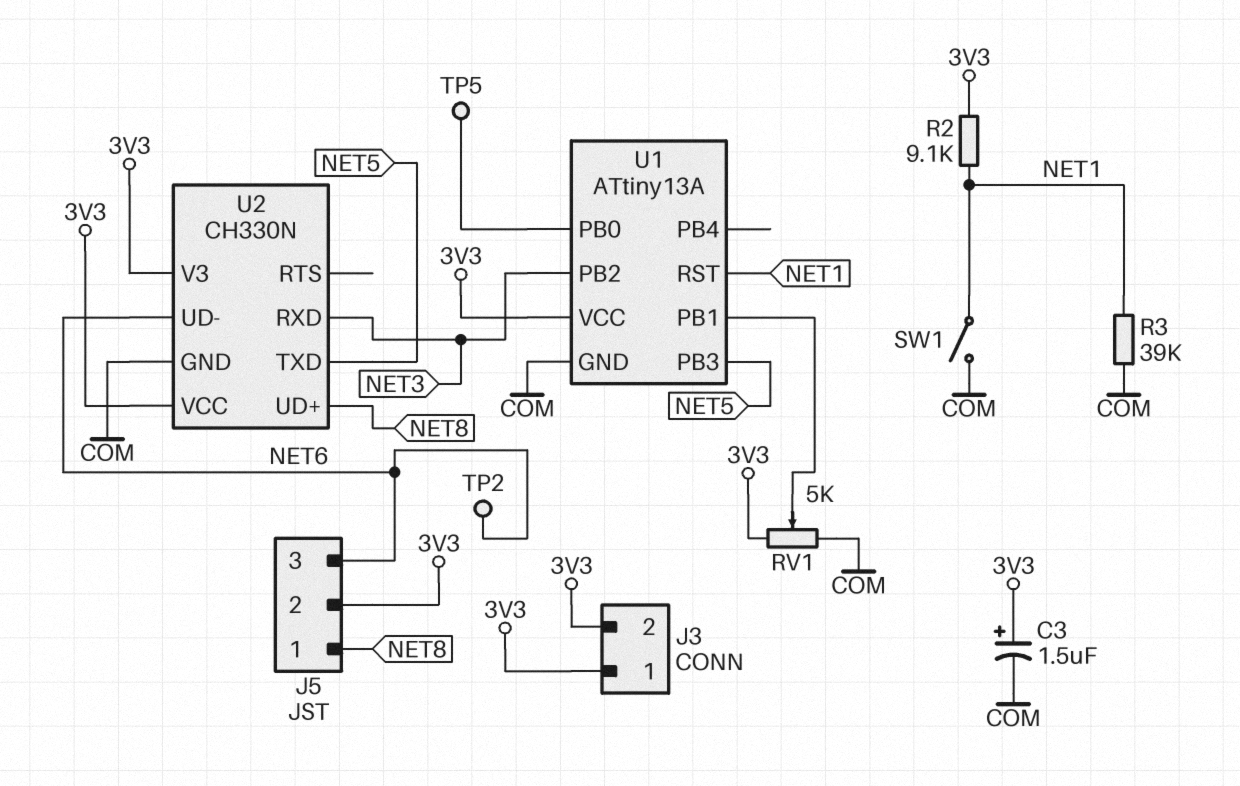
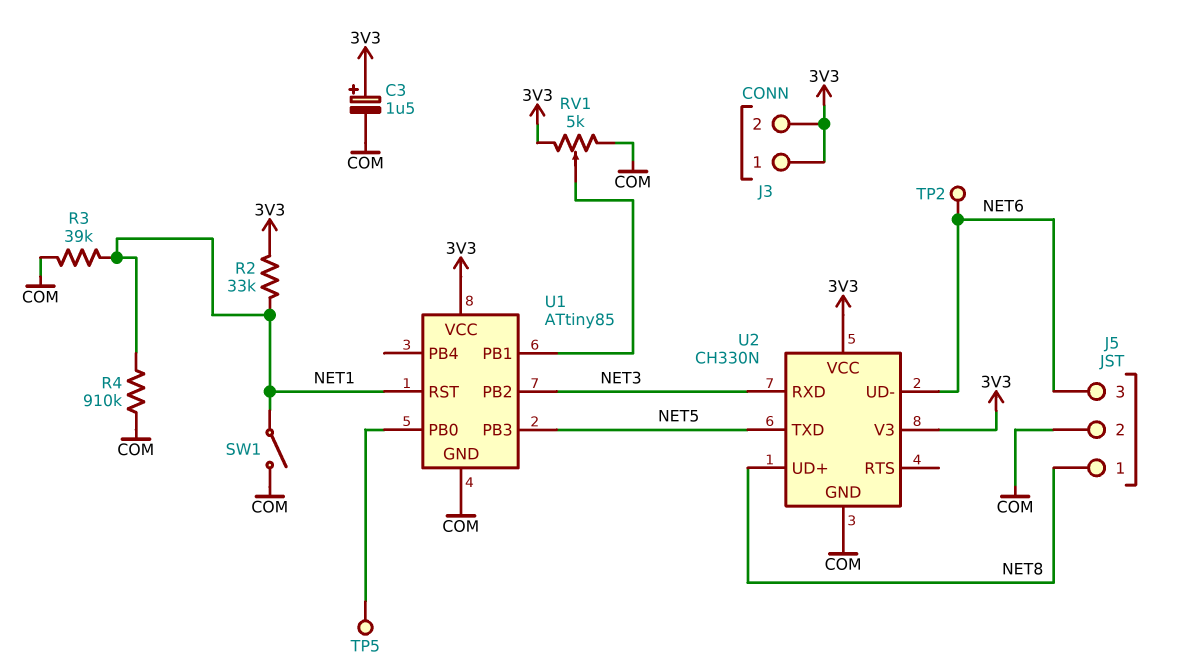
J5 pin 2: 3V3 -> COM
R2: 9.1k (3V3, NET1) -> 33k (3V3, NET1)
R4: none -> 910k (COM, NET1)
U1: ATtiny13A -> ATtiny85

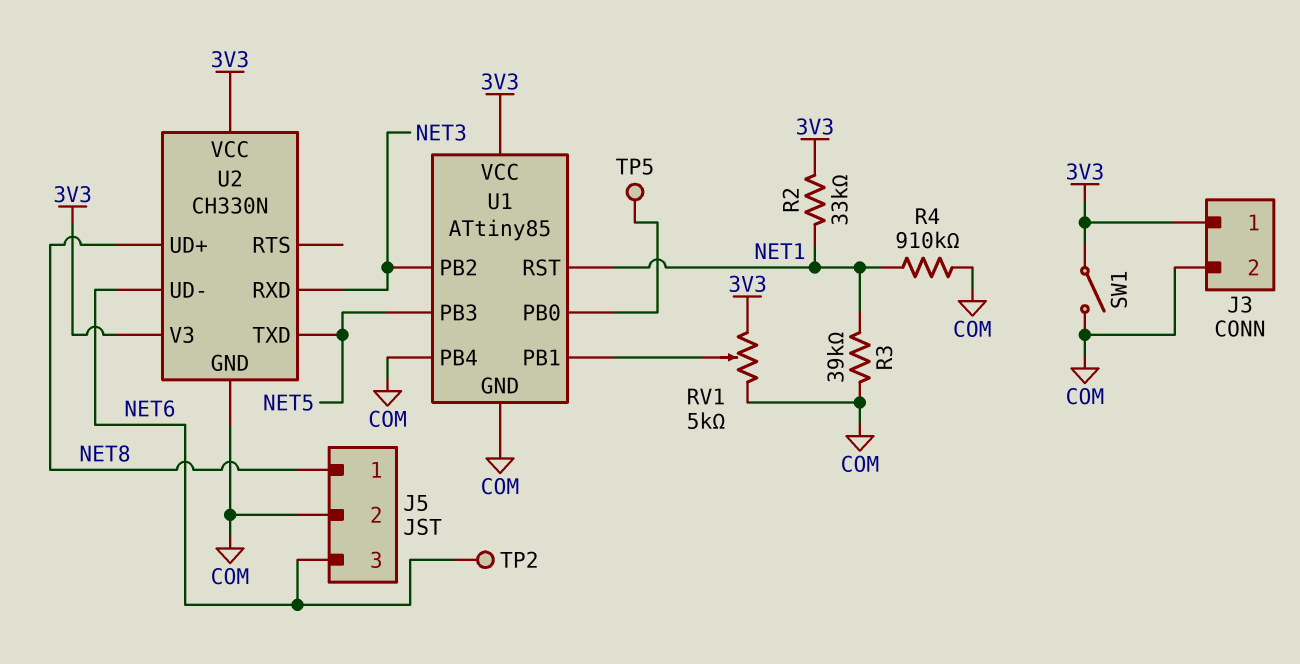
C3: 1.5uF (plus 3V3, minus COM) -> none
J3 pin 2: 3V3 -> COM
SW1: switch (COM, NET1) -> switch (3V3, COM)
U1 pin PB4: none -> COM

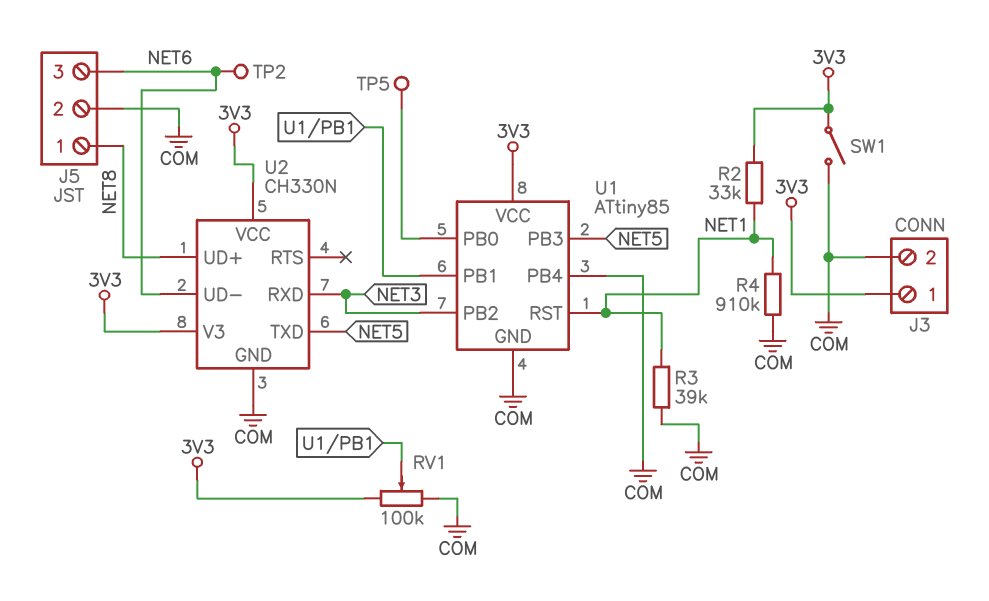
RV1: 5k (3V3, COM, wiper U1/PB1) -> 100k (3V3, COM, wiper U1/PB1)

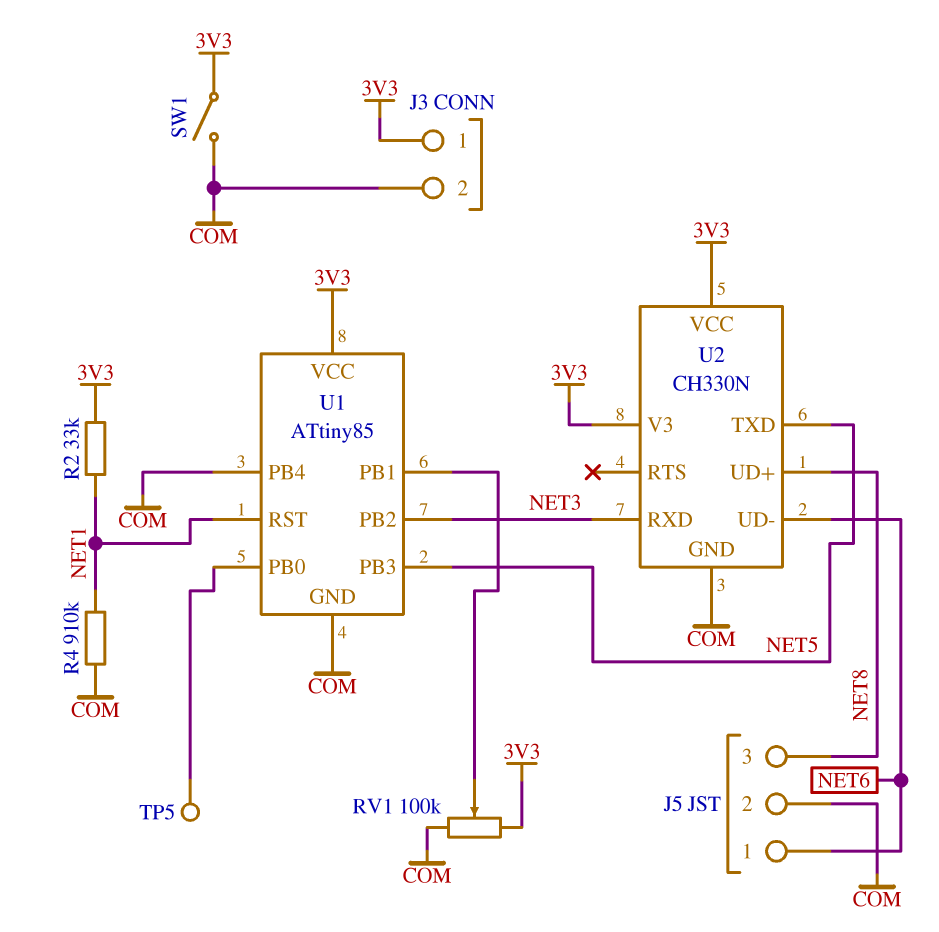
J5 pin 1: NET8 -> NET6
J5 pin 3: NET6 -> NET8
R3: 39k (COM, NET1) -> none
TP2: test point (NET6) -> none

